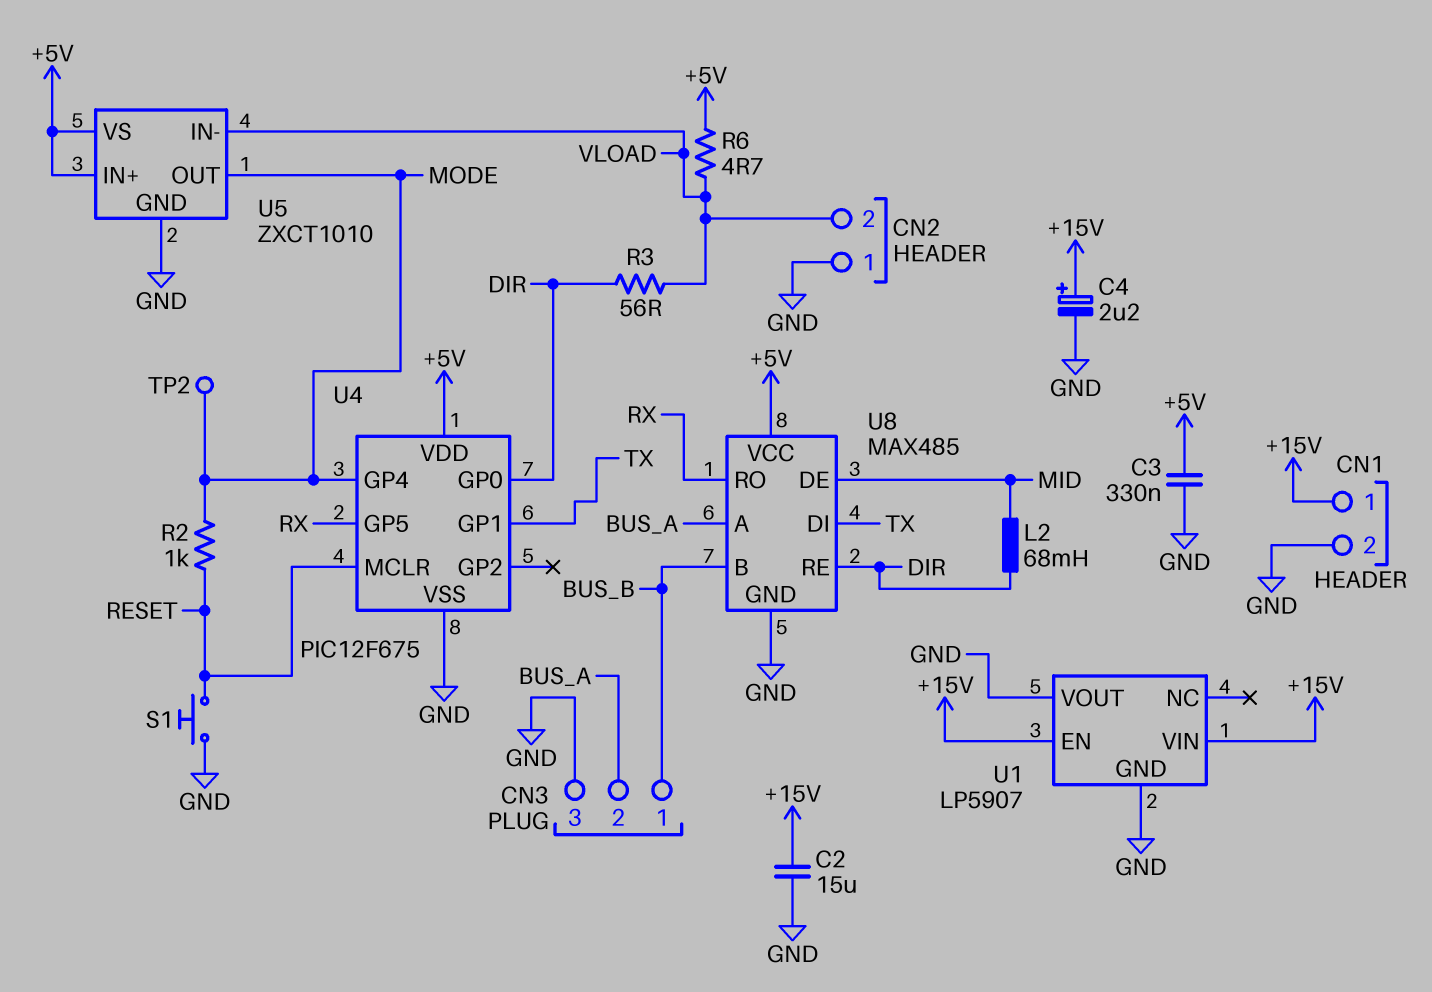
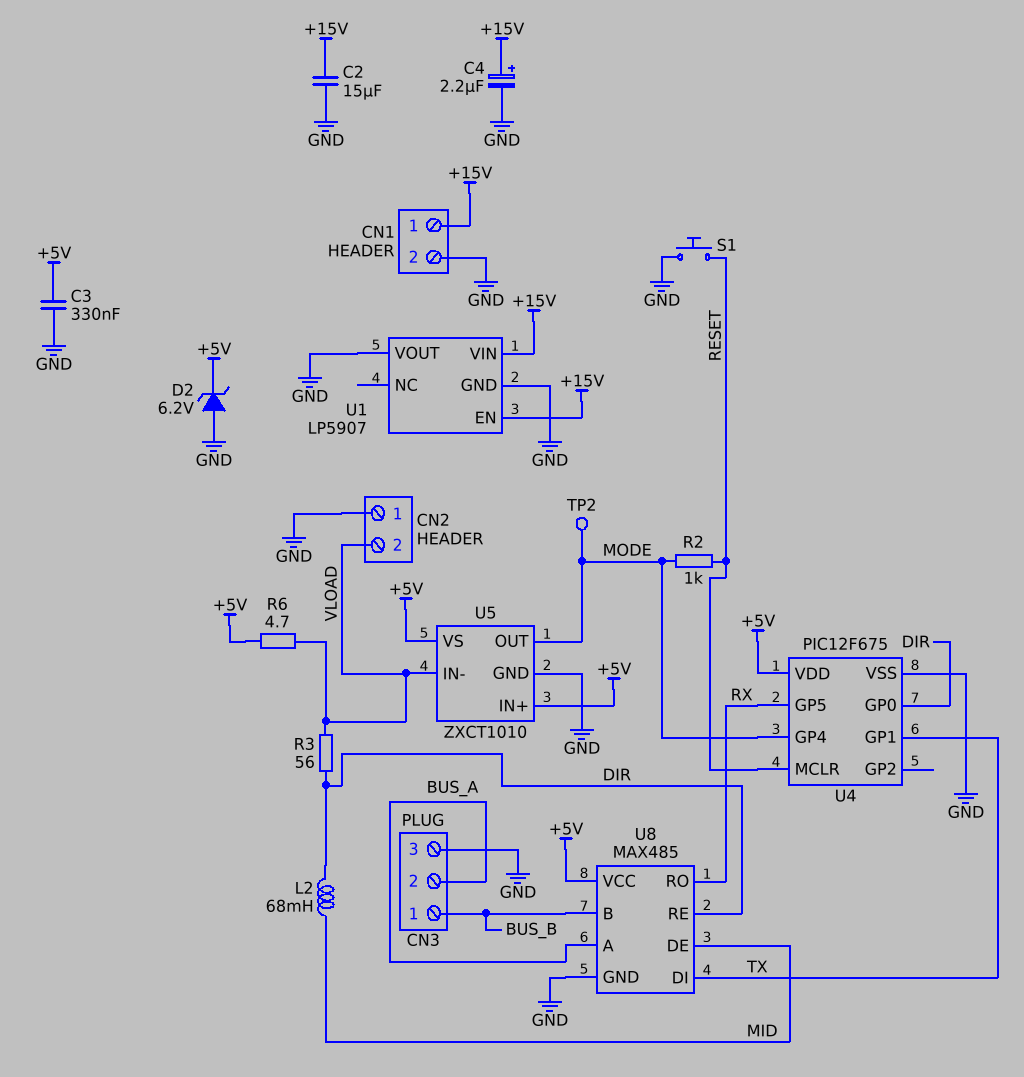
D2: none -> zener 6.2V (A GND, K +5V)

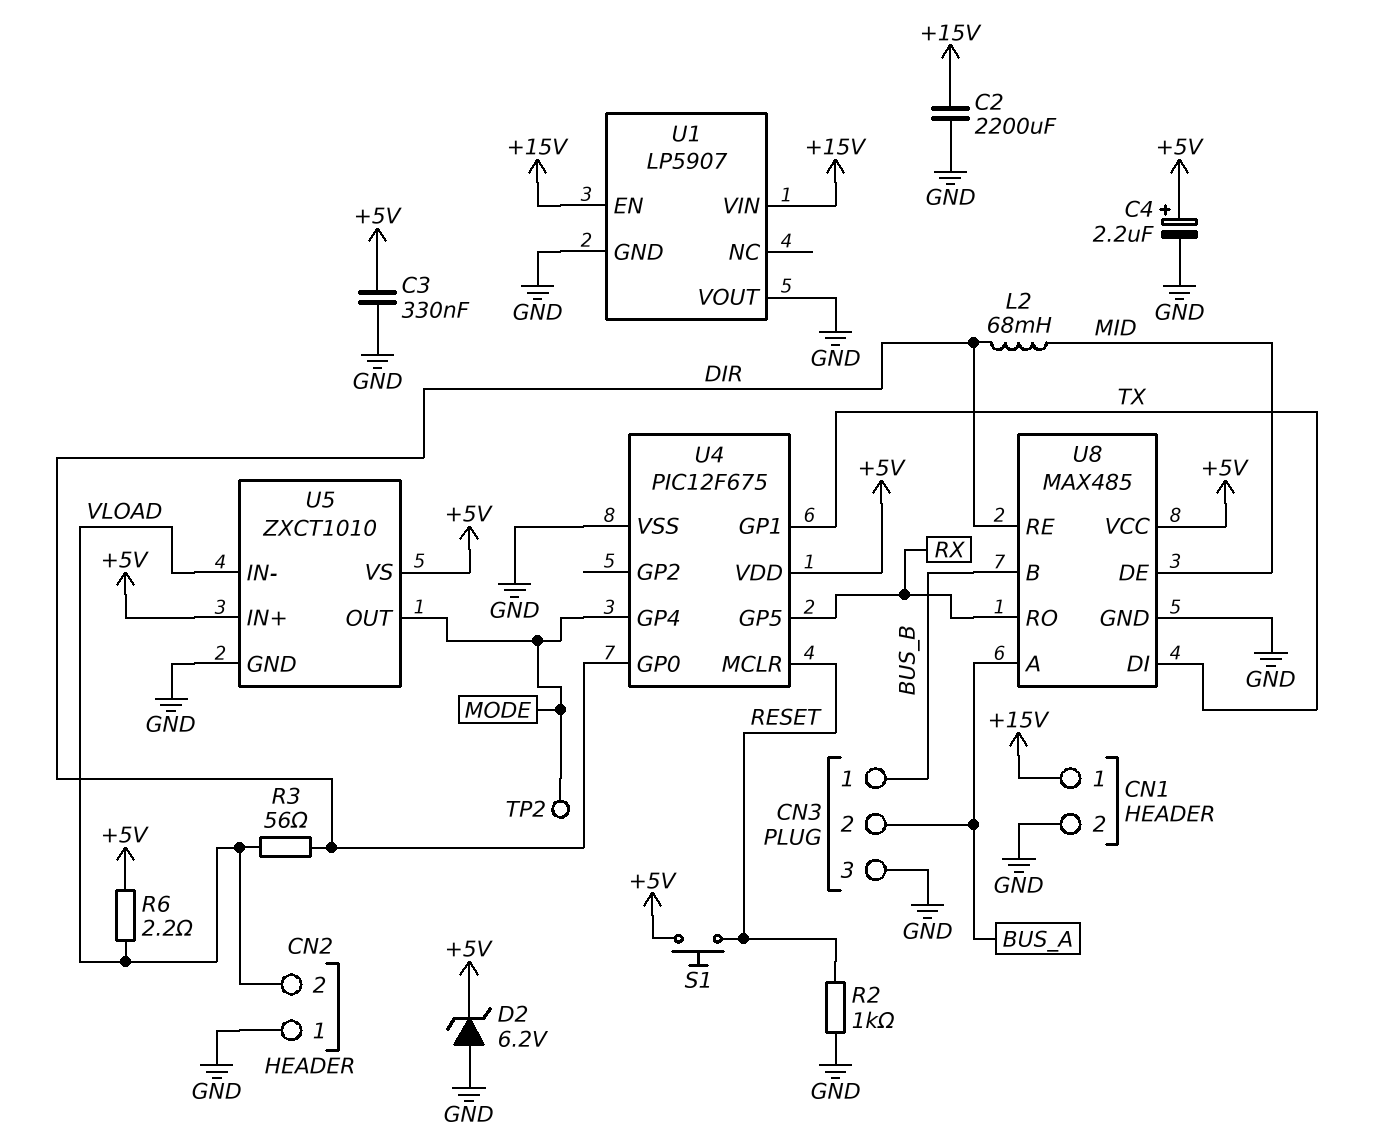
C2: 15uF (+15V, GND) -> 2200uF (+15V, GND)
C4: 2.2uF (plus +15V, minus GND) -> 2.2uF (plus +5V, minus GND)
R2: 1k (MODE, RESET) -> 1k (GND, RESET)
R6: 4.7 (+5V, VLOAD) -> 2.2 (+5V, VLOAD)
S1: button (GND, RESET) -> button (+5V, RESET)

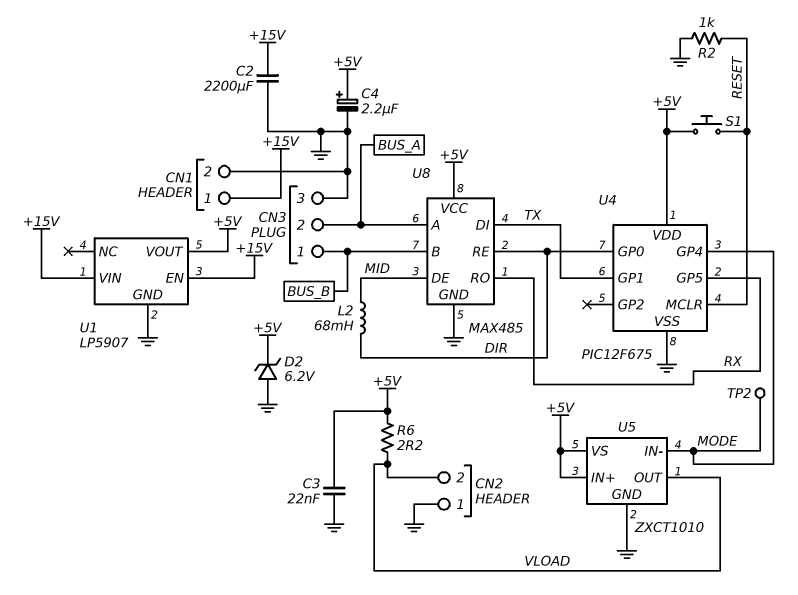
C3: 330nF (+5V, GND) -> 22nF (+5V, GND)
R3: 56 (DIR, VLOAD) -> none
U1 pin VOUT: GND -> +5V
U5 pin IN-: VLOAD -> MODE
U5 pin OUT: MODE -> VLOAD

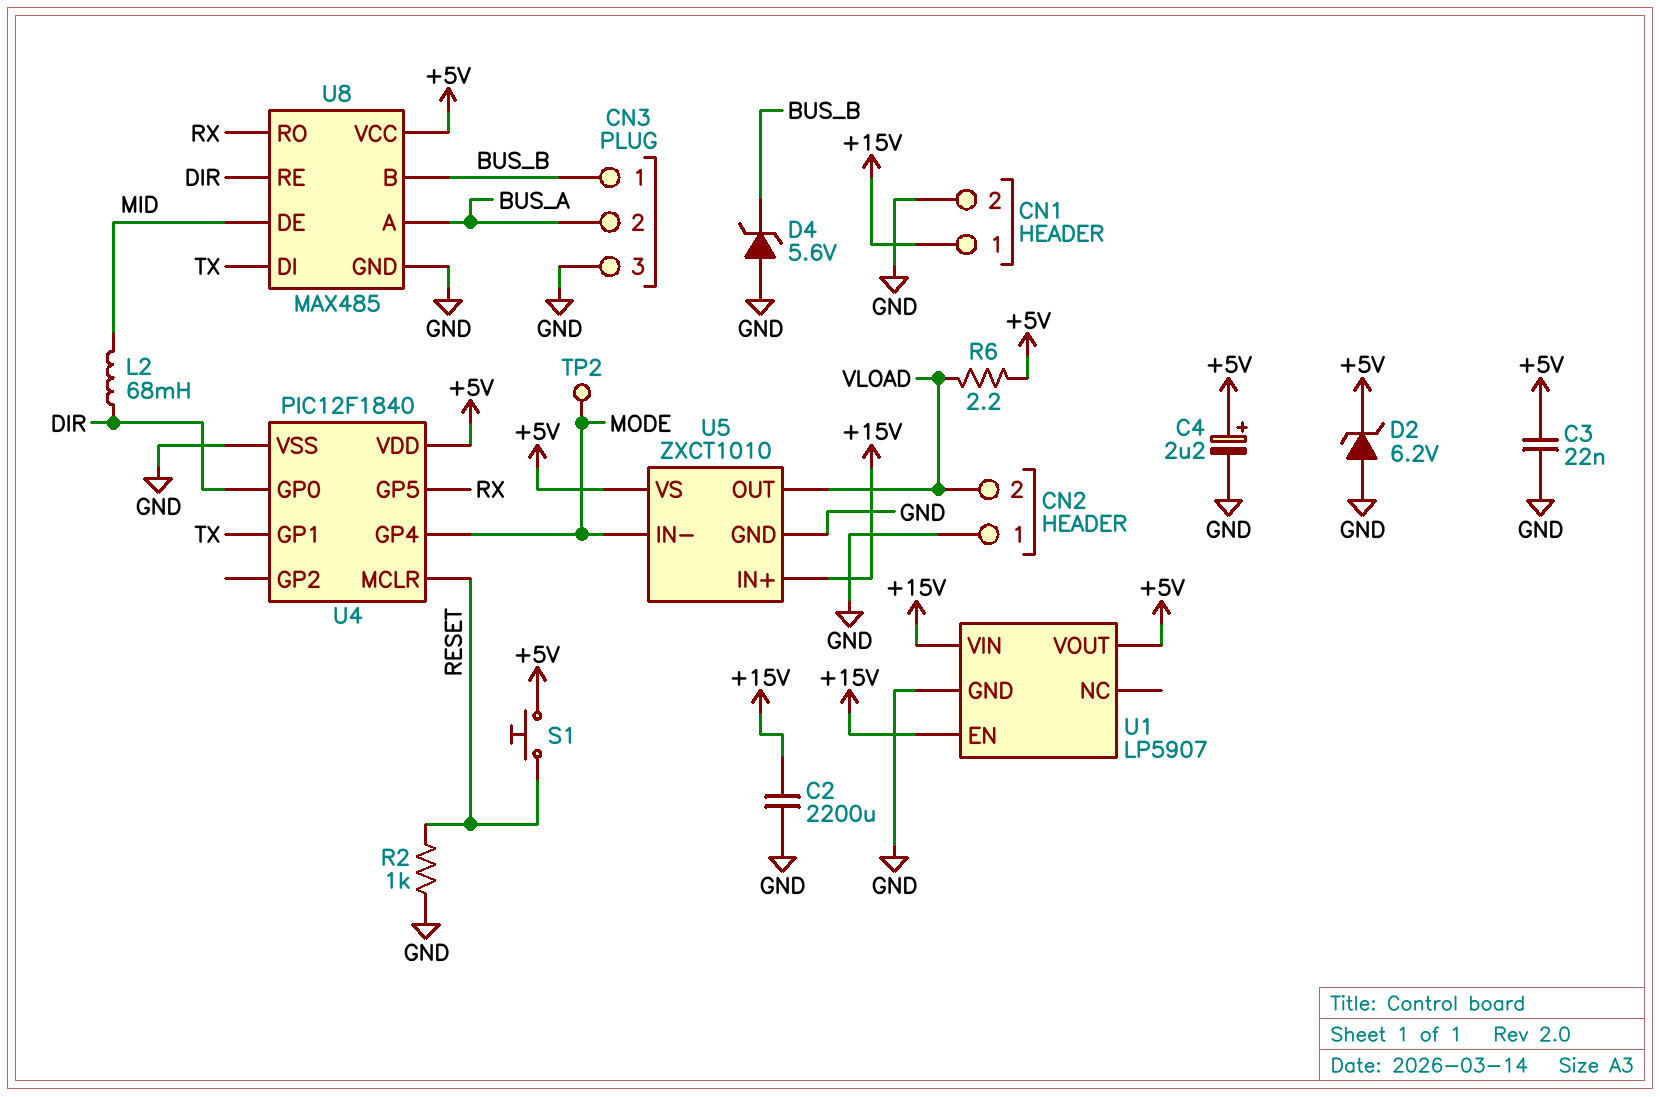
D4: none -> zener 5.6V (A GND, K BUS_B)
U4: PIC12F675 -> PIC12F1840
U5 pin IN+: +5V -> +15V

